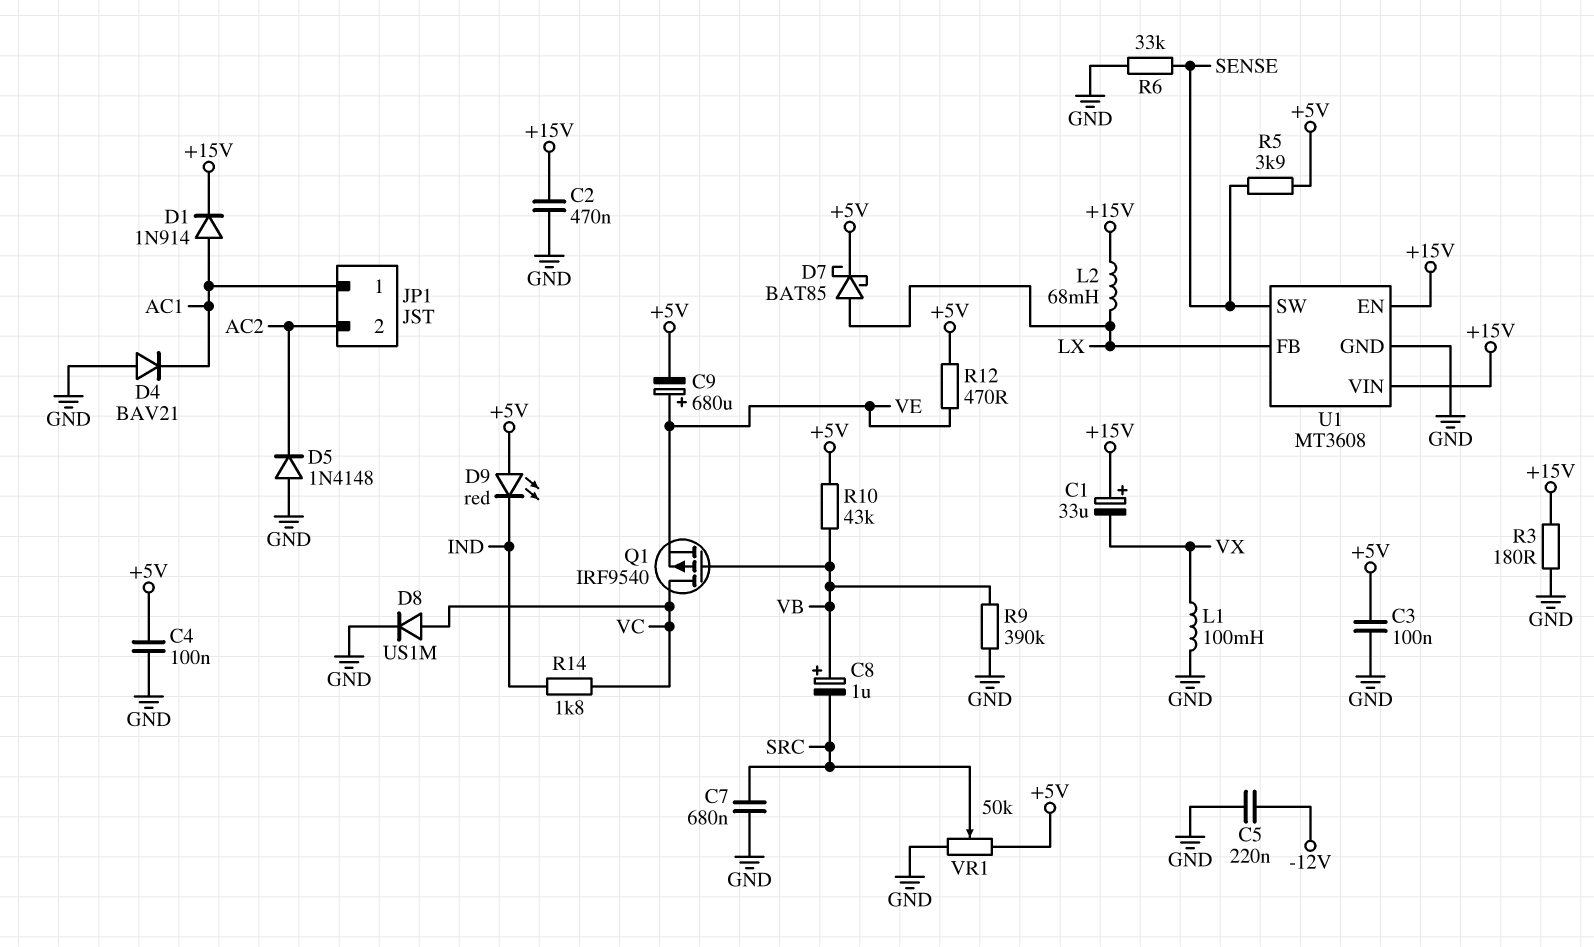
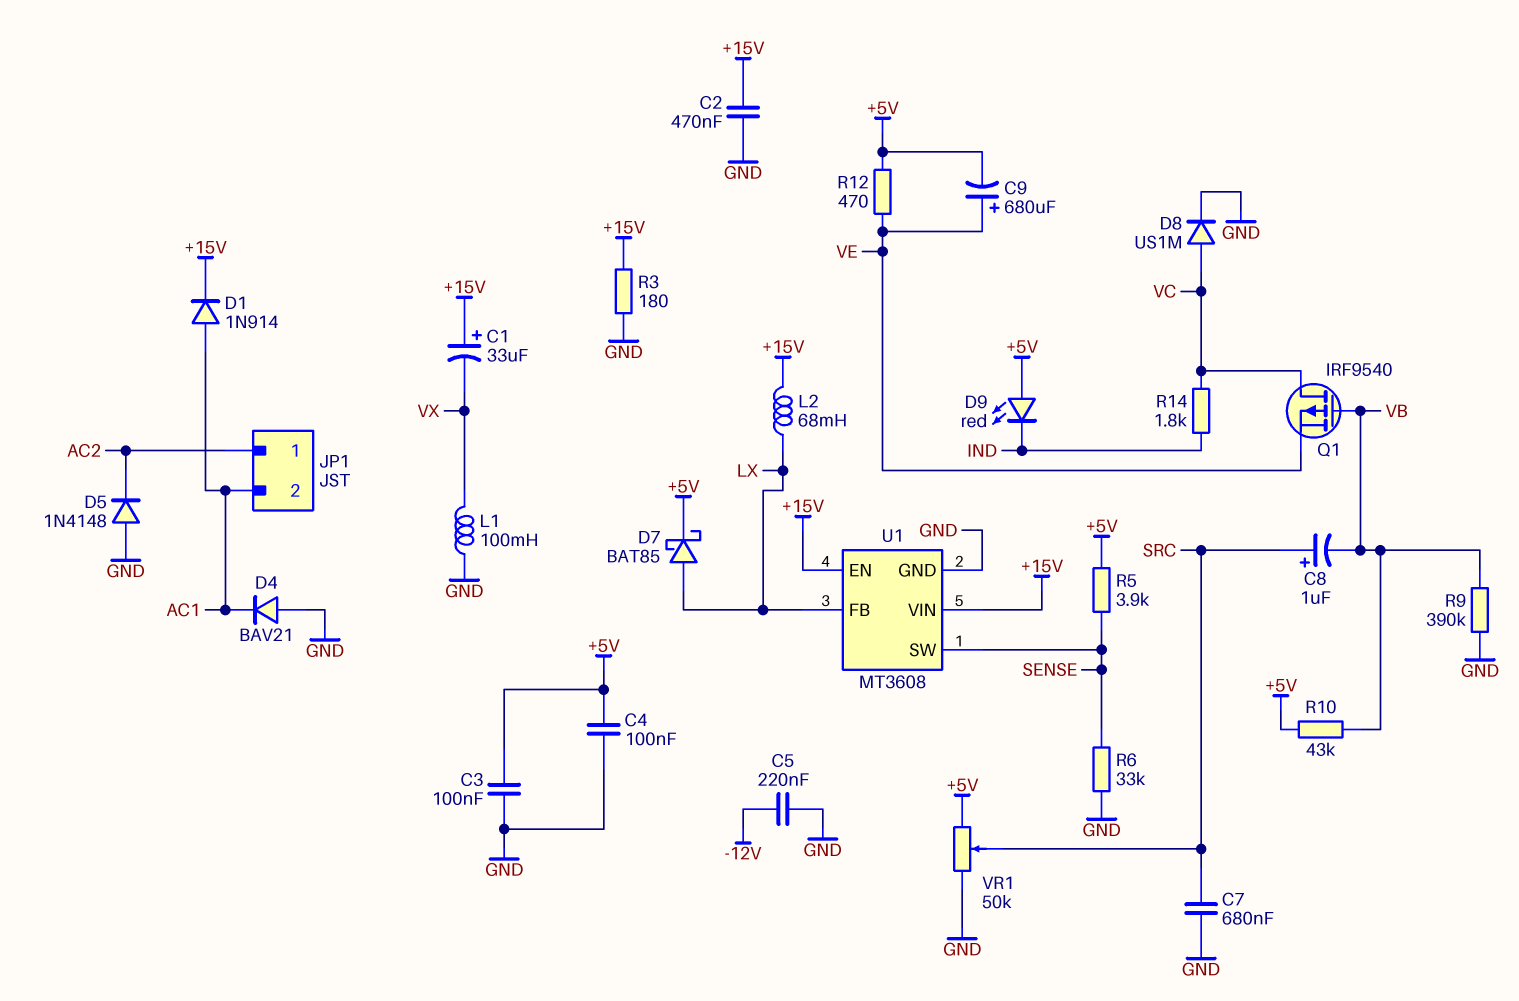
C8: 1uF (plus VB, minus SRC) -> 1uF (plus SRC, minus VB)
JP1 pin 1: AC1 -> AC2
JP1 pin 2: AC2 -> AC1

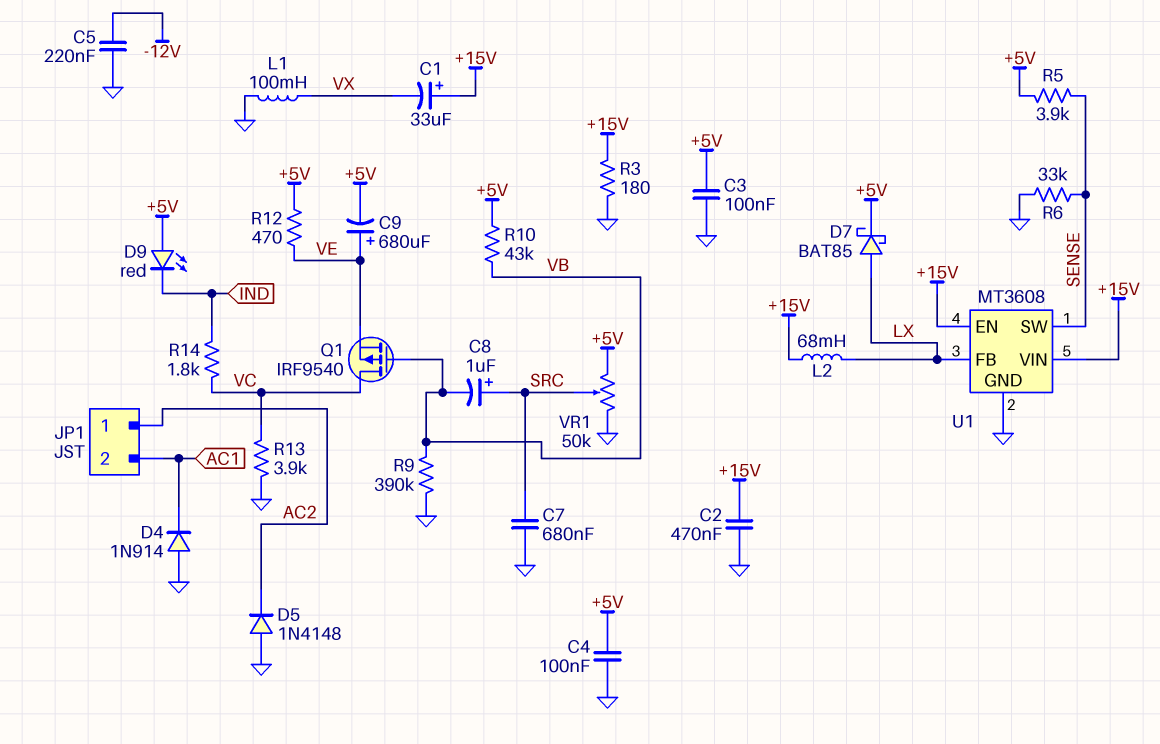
D1: diode 1N914 (A AC1, K +15V) -> none
D4: diode BAV21 (A GND, K AC1) -> diode 1N914 (A GND, K AC1)
D8: diode US1M (A VC, K GND) -> none
R13: none -> 3.9k (GND, VC)

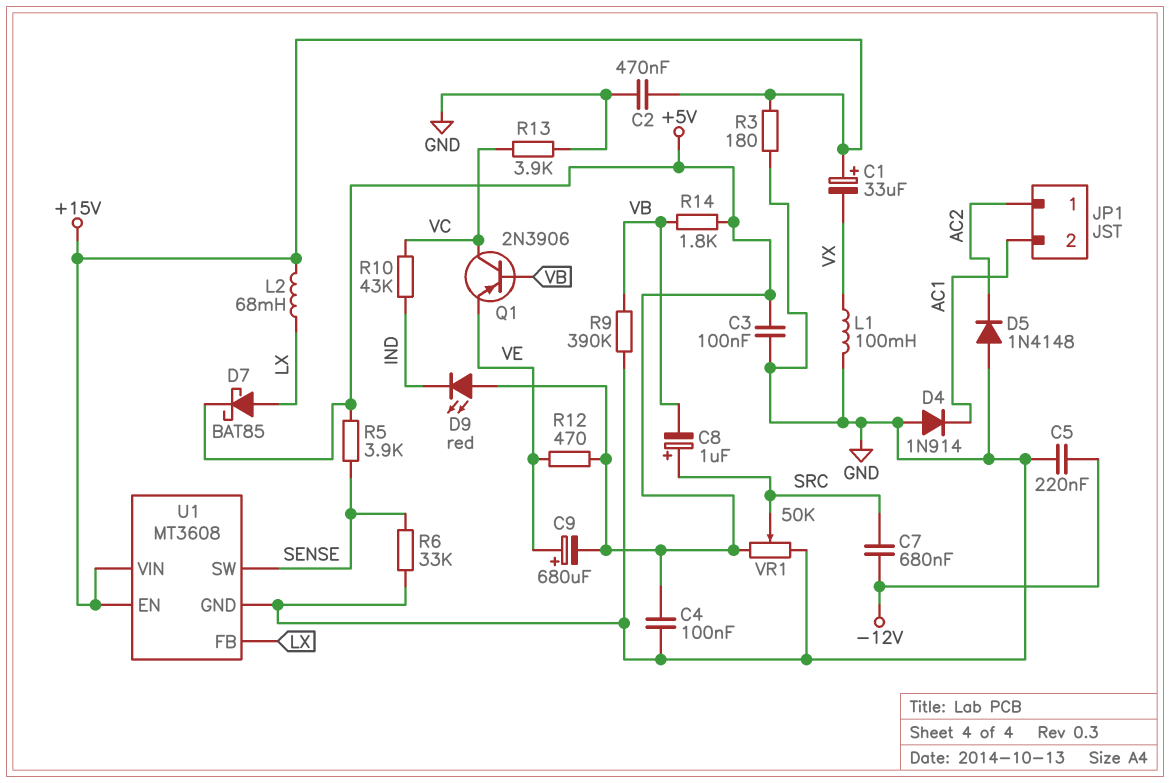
C7: 680nF (GND, SRC) -> 680nF (-12V, SRC)
Q1: PMOS IRF9540 (G VB, D VC, S VE) -> PNP 2N3906 (B VB, C VC, E VE)
R10: 43k (+5V, VB) -> 43k (IND, VC)
R14: 1.8k (IND, VC) -> 1.8k (+5V, VB)

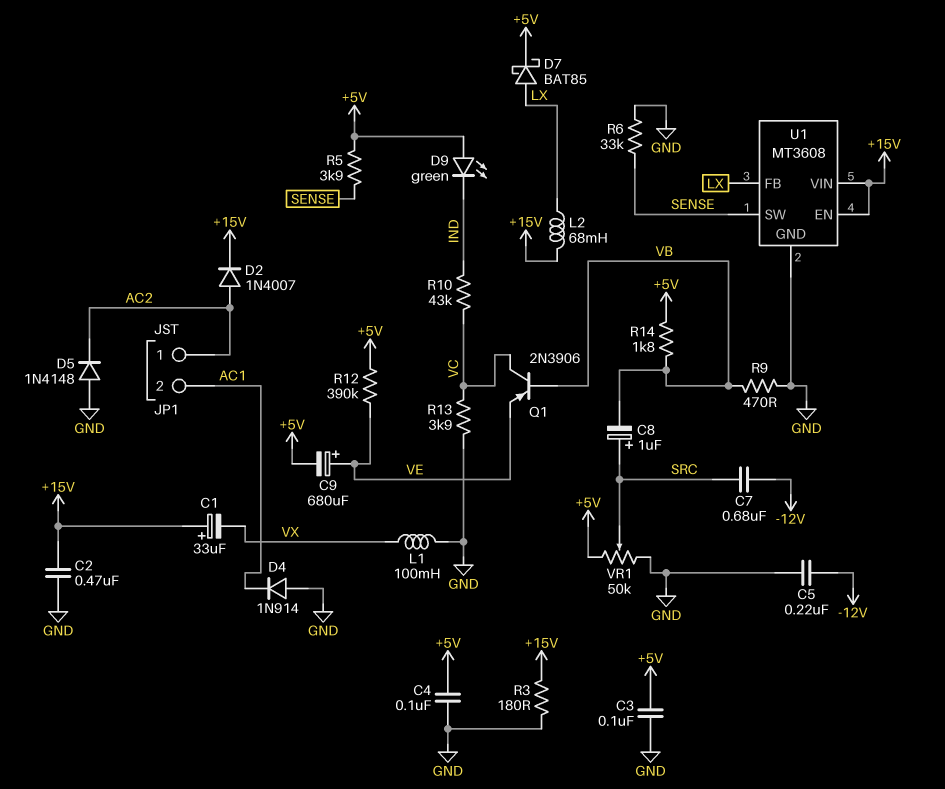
D2: none -> diode 1N4007 (A AC2, K +15V)
D9: LED red (A +5V, K IND) -> LED green (A +5V, K IND)
R9: 390k (GND, VB) -> 470 (GND, VB)
R12: 470 (+5V, VE) -> 390k (+5V, VE)

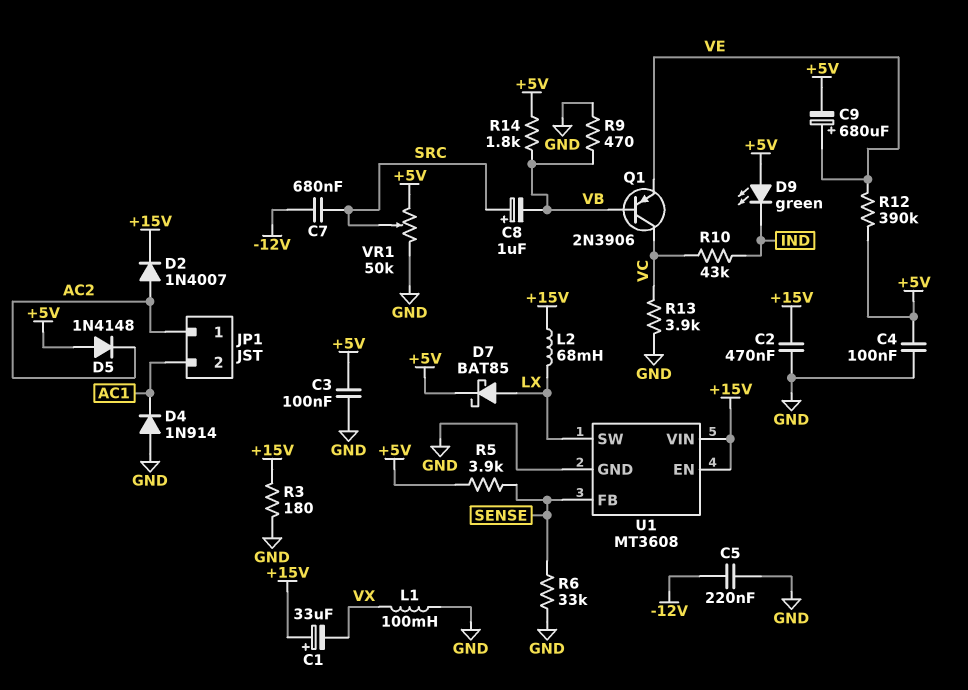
D5: diode 1N4148 (A GND, K AC2) -> diode 1N4148 (A +5V, K AC2)
U1 pin FB: LX -> SENSE
U1 pin SW: SENSE -> LX

